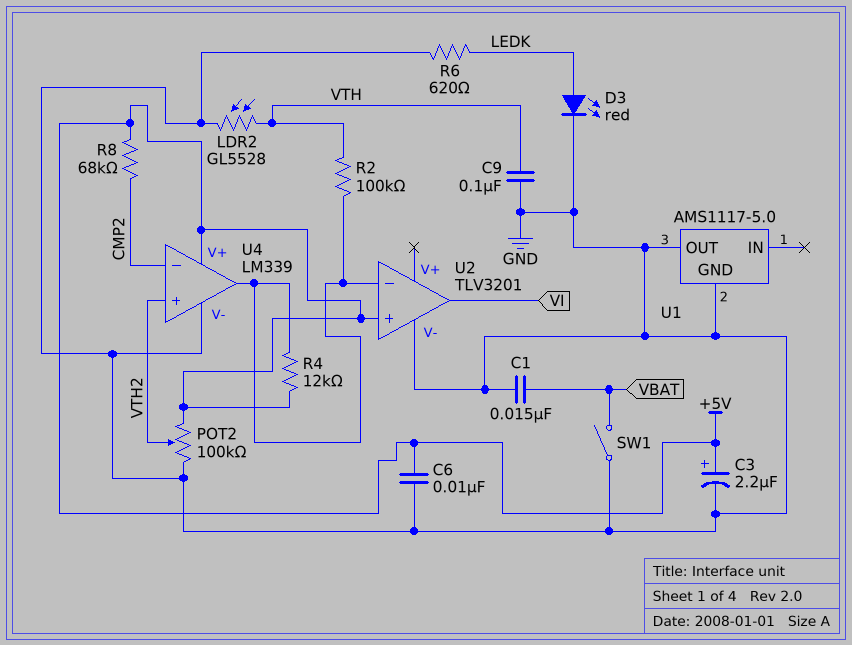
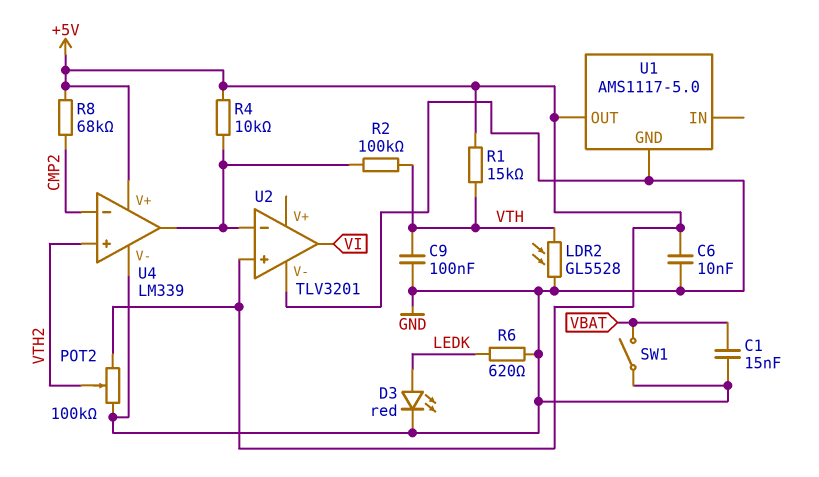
C3: 2.2uF (plus +5V, minus GND) -> none
R1: none -> 15k (+5V, VTH)
R4: 12k (+5V, U2/in-) -> 10k (+5V, U2/in-)
U1 pin OUT: GND -> +5V

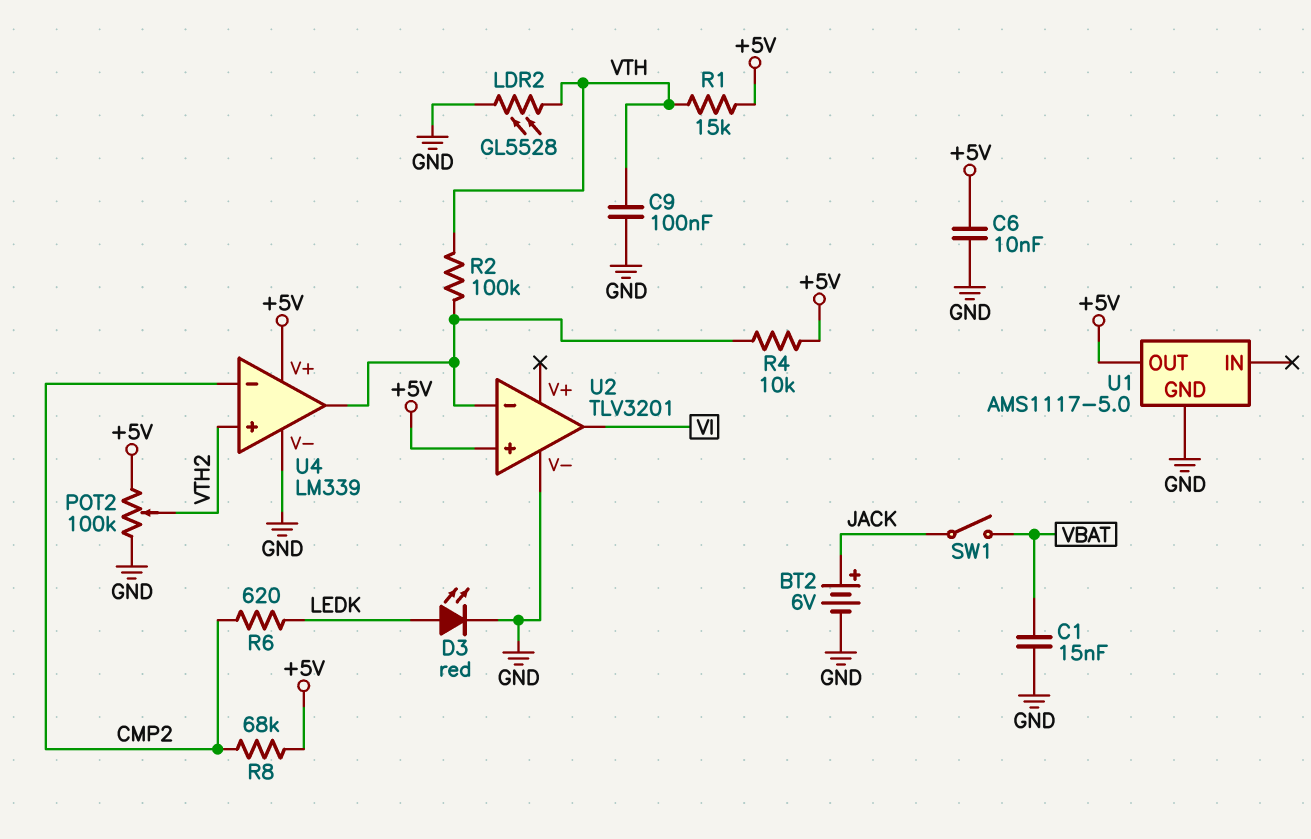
BT2: none -> 6V (plus JACK, minus GND)
R6: 620 (GND, LEDK) -> 620 (CMP2, LEDK)
SW1: switch (GND, VBAT) -> switch (JACK, VBAT)

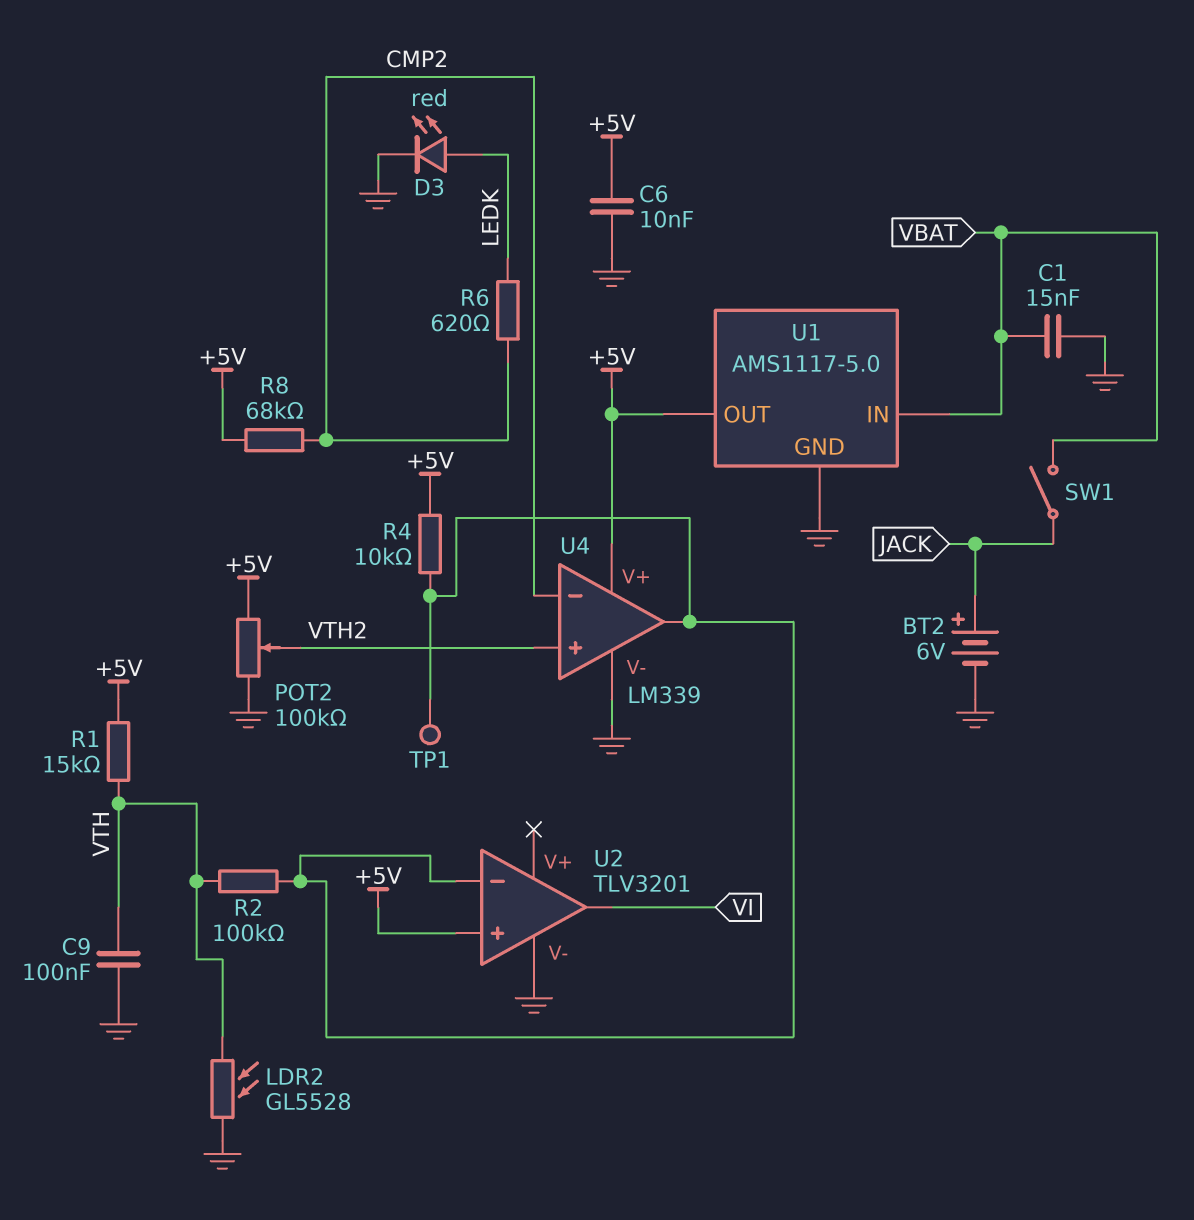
TP1: none -> test point (U2/in-)
U1 pin IN: none -> VBAT

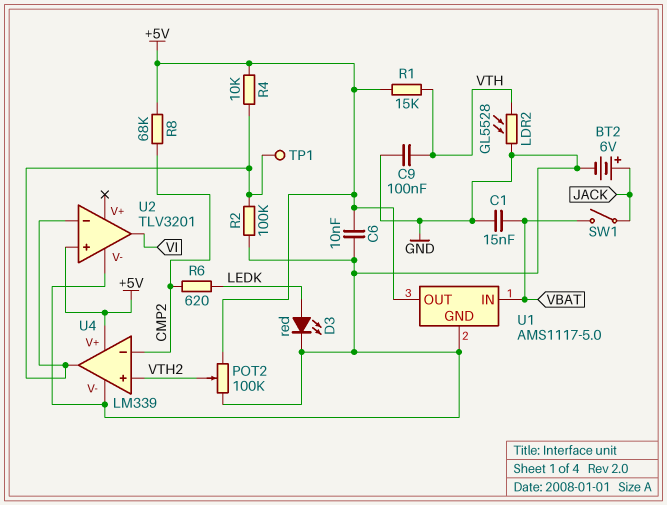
R2: 100k (U2/in-, VTH) -> 100k (GND, U2/in-)

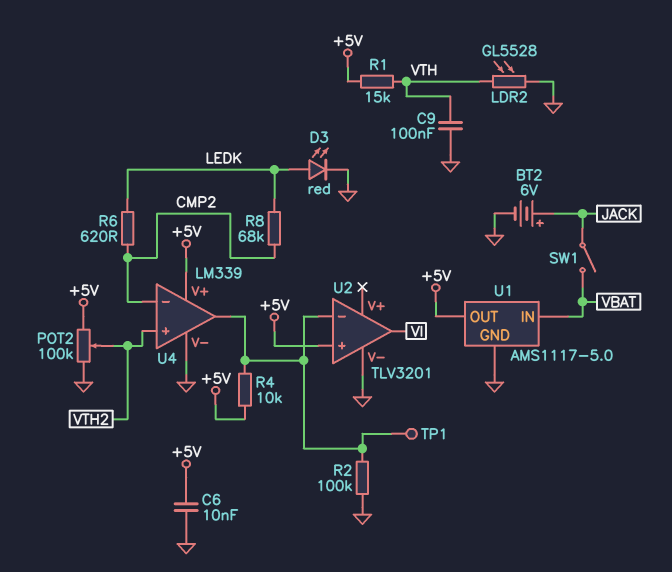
C1: 15nF (GND, VBAT) -> none
R8: 68k (+5V, CMP2) -> 68k (CMP2, LEDK)

